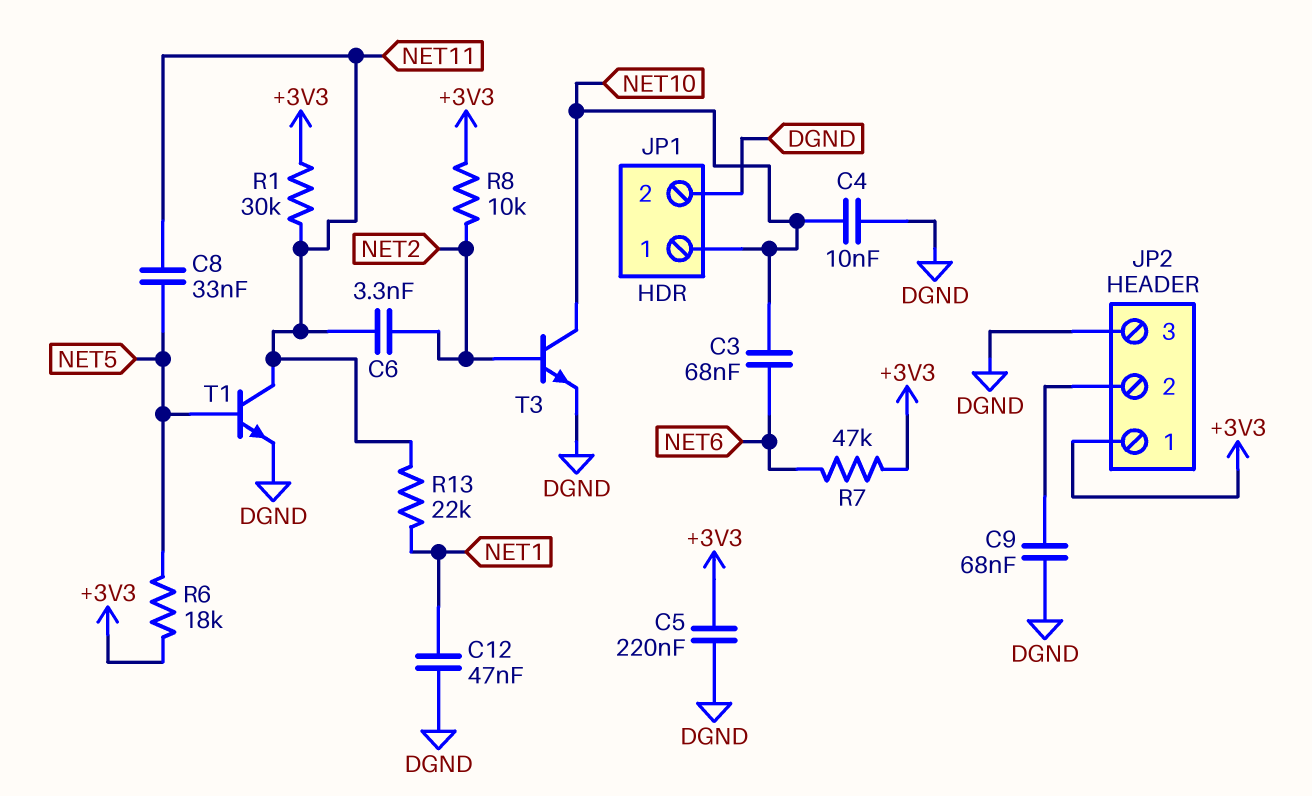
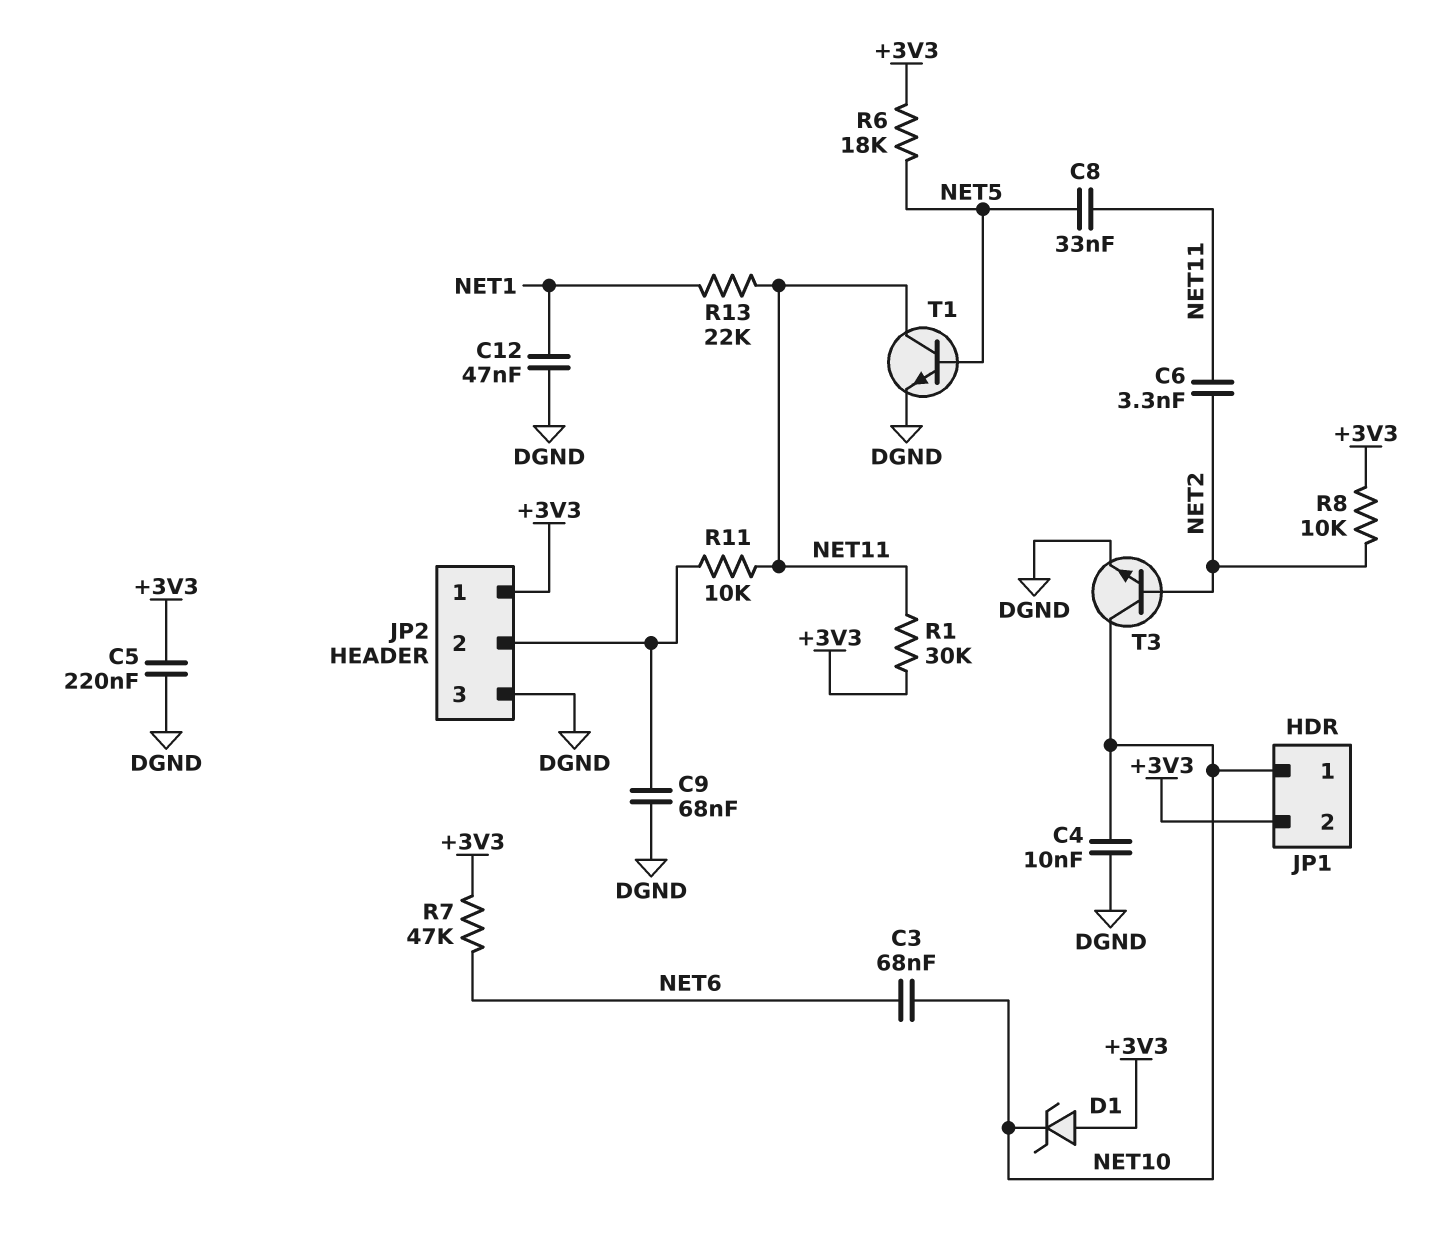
D1: none -> zener (A +3V3, K NET10)
JP1 pin 2: DGND -> +3V3
R11: none -> 10k (JP2/2, NET11)

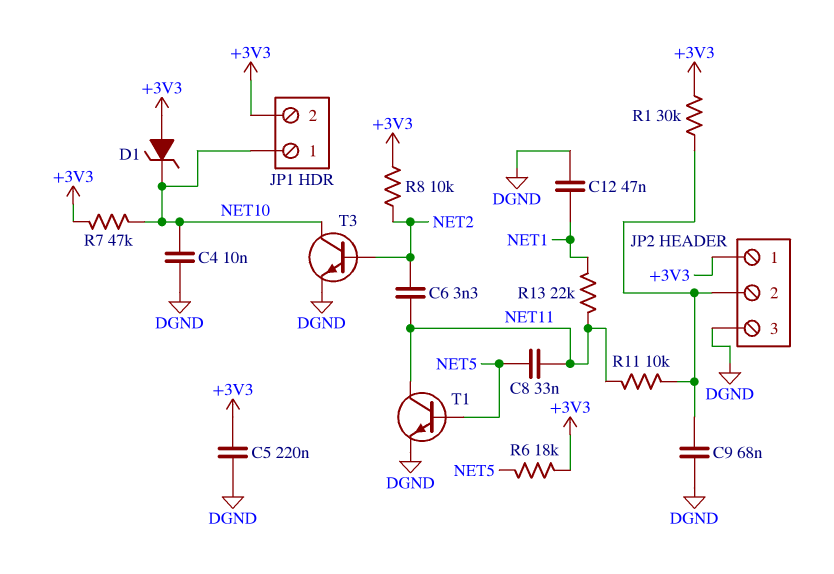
C3: 68nF (NET6, NET10) -> none
R1: 30k (+3V3, NET11) -> 30k (+3V3, JP2/2)
R7: 47k (+3V3, NET6) -> 47k (+3V3, NET10)

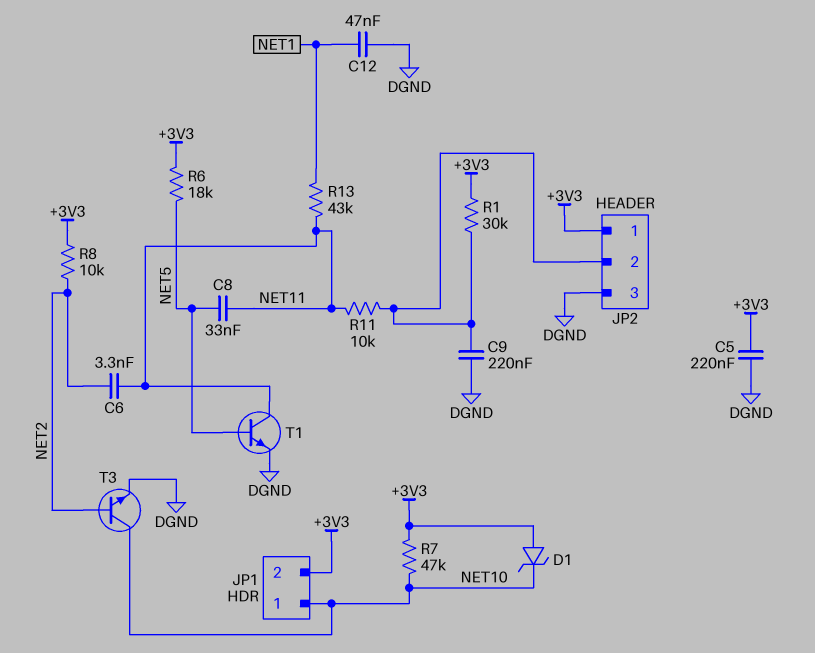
C4: 10nF (DGND, NET10) -> none
C9: 68nF (DGND, JP2/2) -> 220nF (DGND, JP2/2)
R13: 22k (NET1, NET11) -> 43k (NET1, NET11)

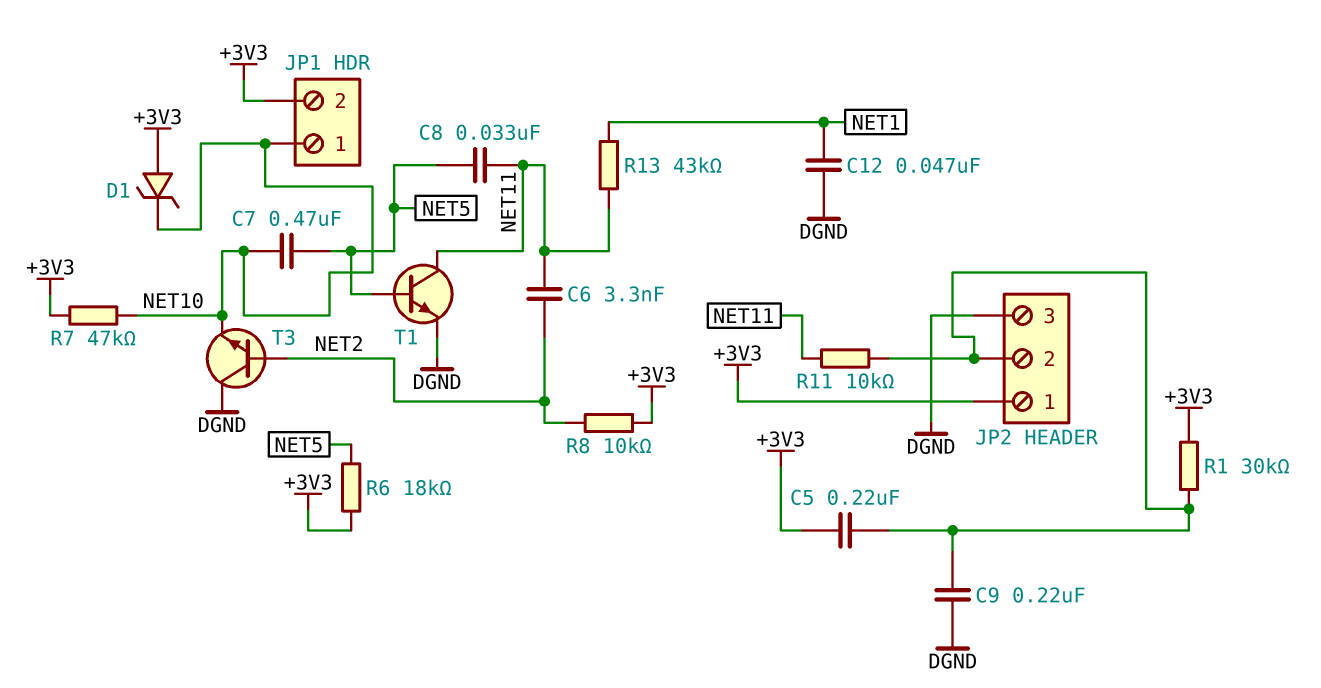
C5: 220nF (+3V3, DGND) -> 220nF (+3V3, JP2/2)
C7: none -> 470nF (NET5, NET10)
T3: NPN (B NET2, C NET10, E DGND) -> NPN (B NET2, C DGND, E NET10)

